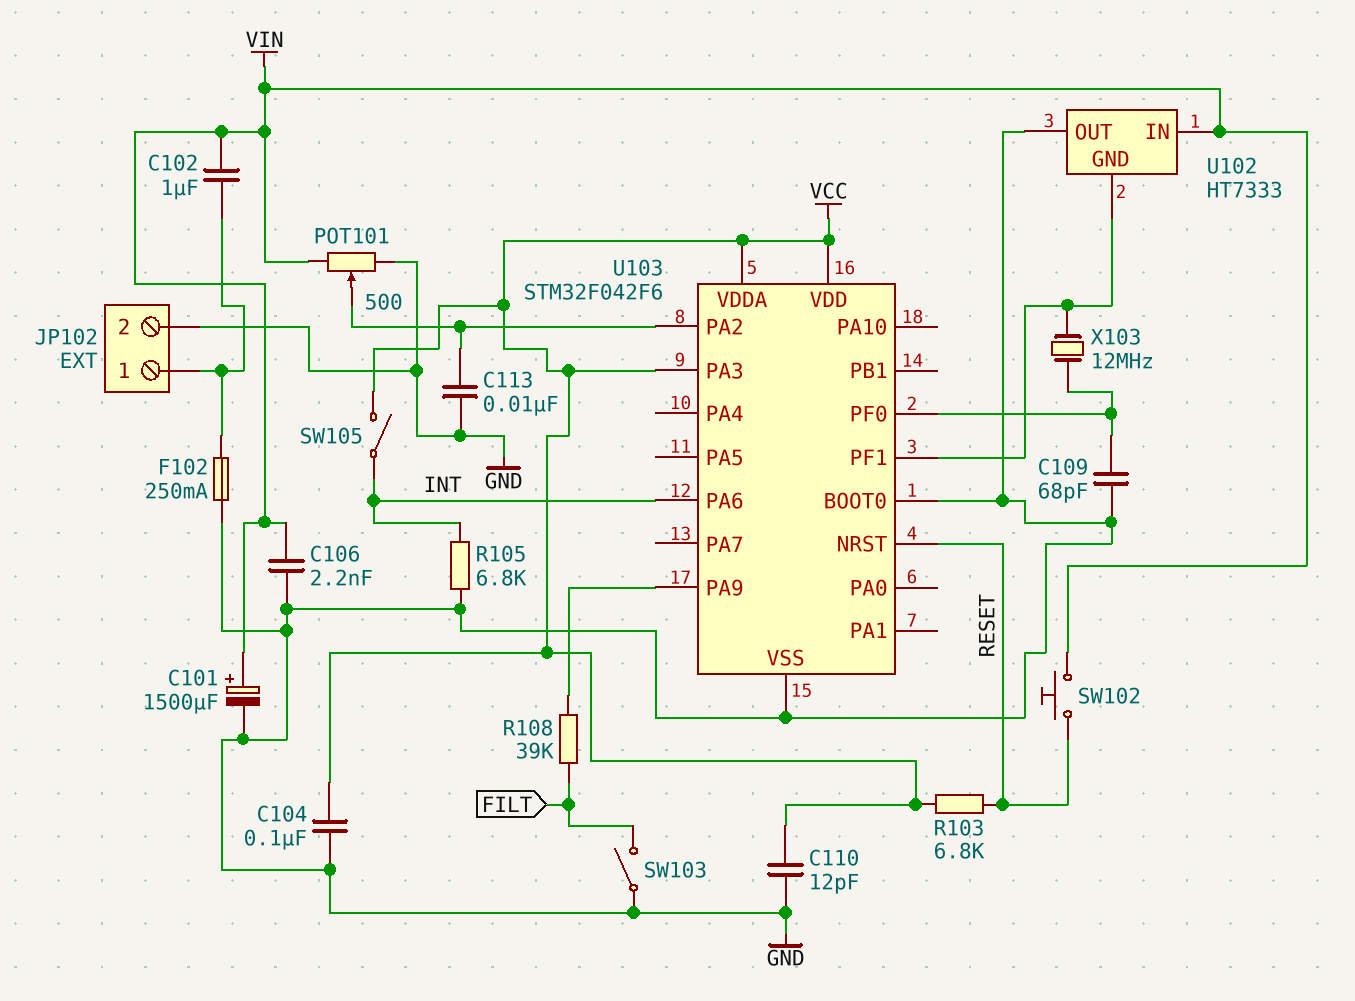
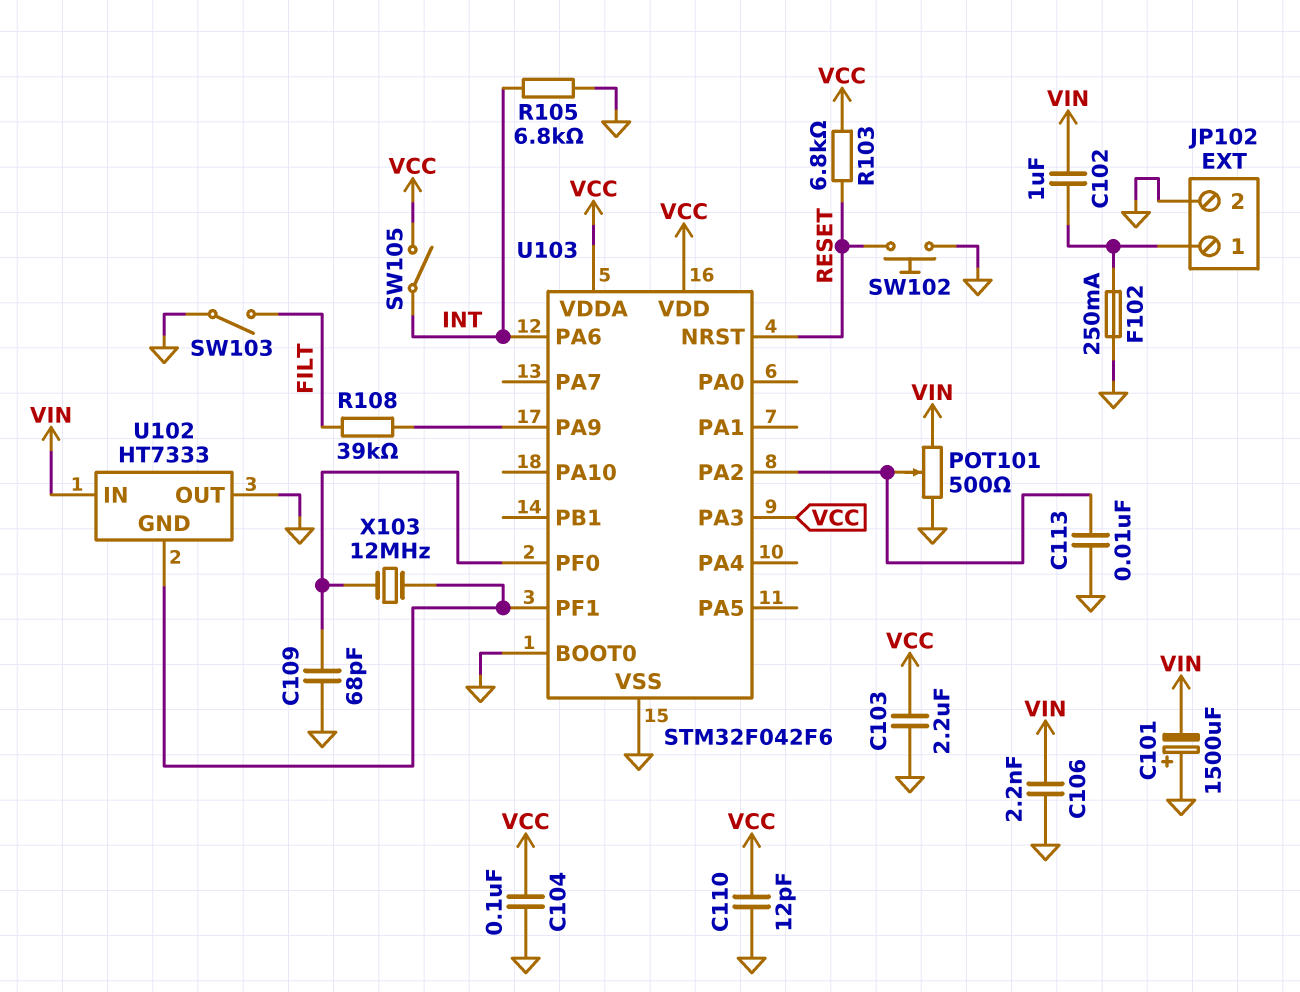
C101: 1500uF (plus VIN, minus GND) -> 1500uF (plus GND, minus VIN)
C103: none -> 2.2uF (GND, VCC)
SW102: button (RESET, VIN) -> button (GND, RESET)

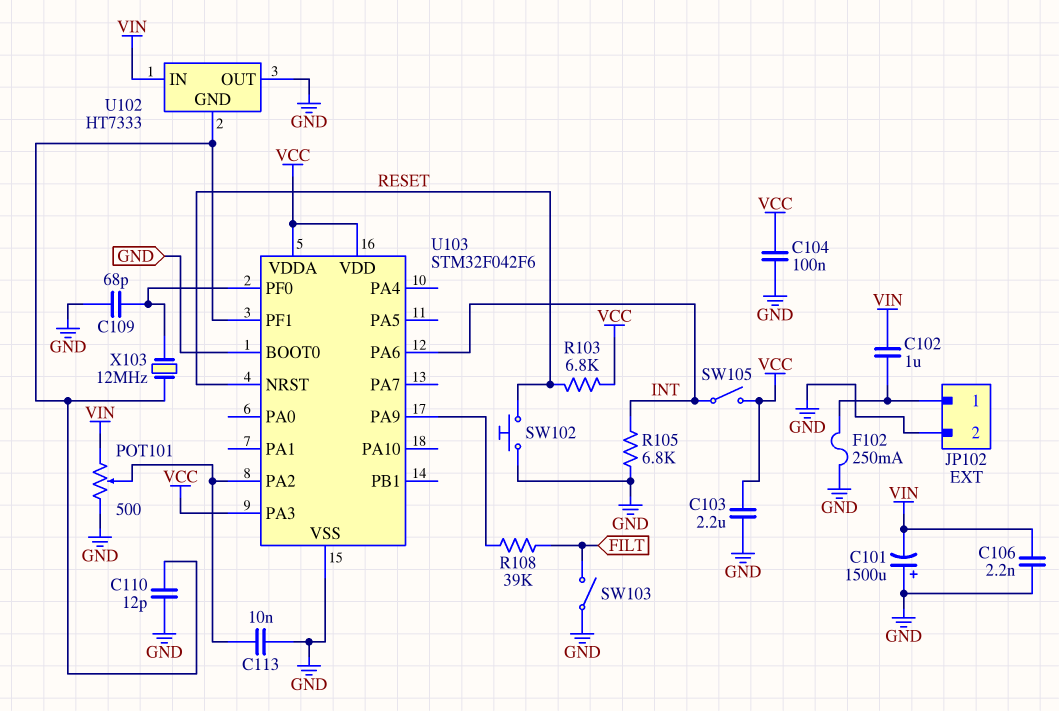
C110: 12pF (GND, VCC) -> 12pF (GND, U102/GND)

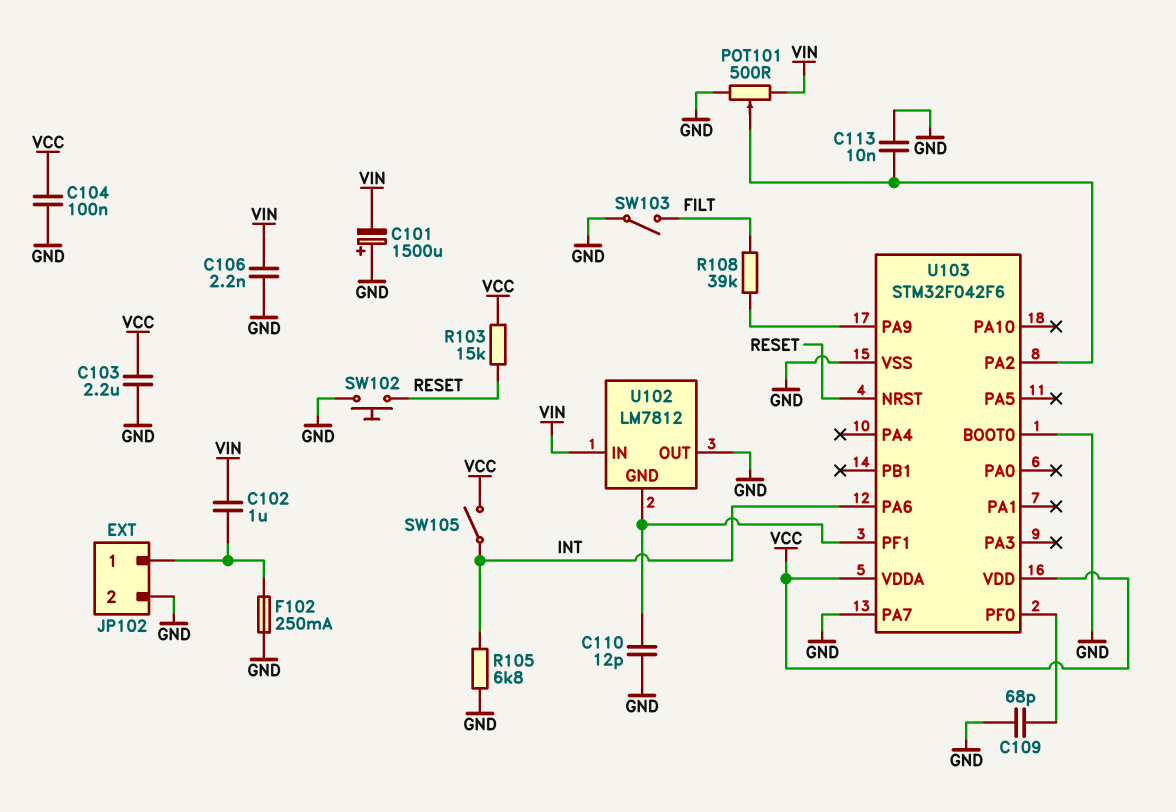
R103: 6.8k (RESET, VCC) -> 15k (RESET, VCC)
U102: HT7333 -> LM7812
U103 pin PA3: VCC -> none
U103 pin PA7: none -> GND
X103: 12MHz (U102/GND, U103/PF0) -> none

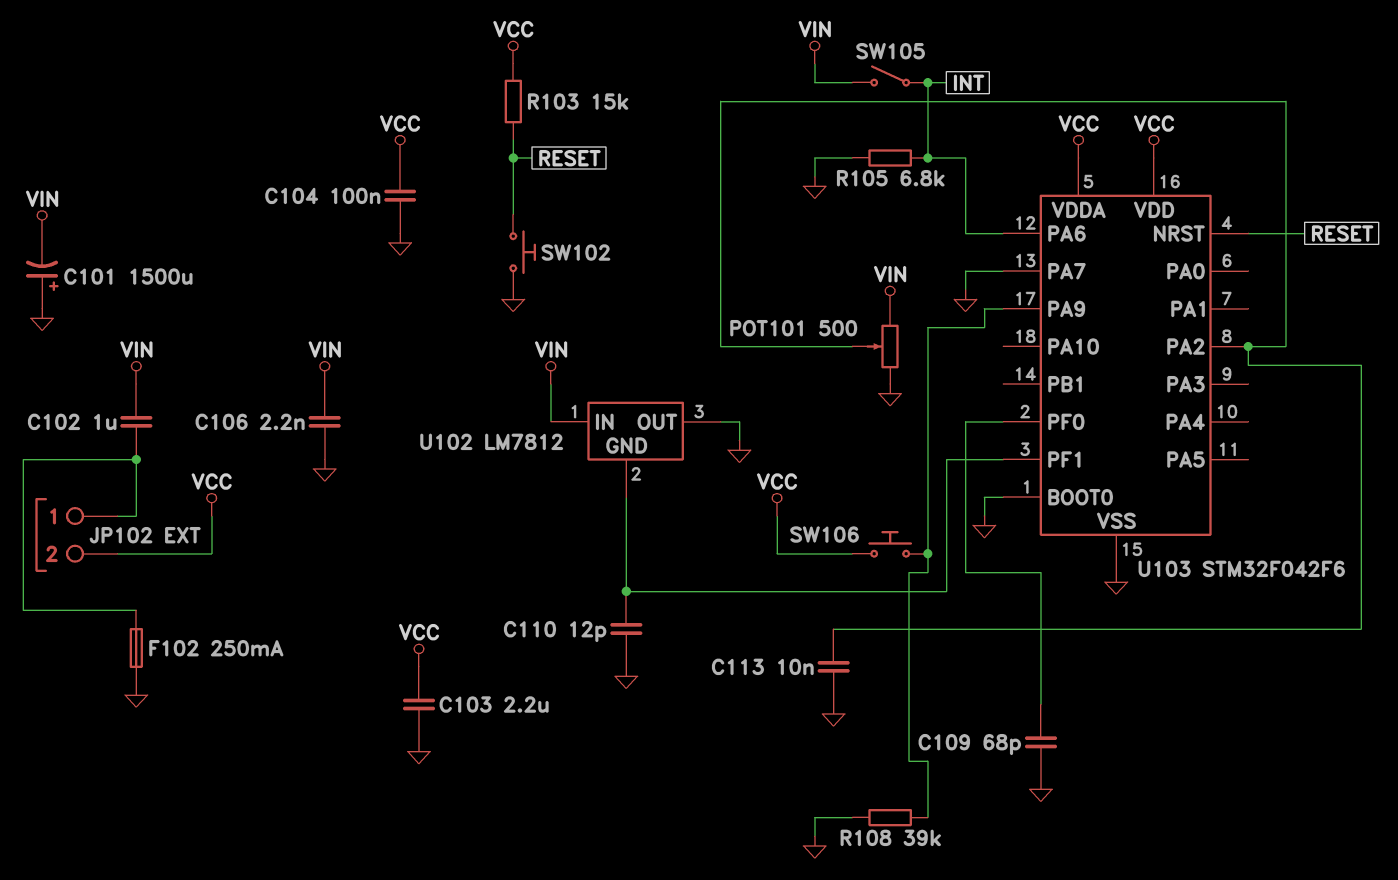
JP102 pin 2: GND -> VCC
R108: 39k (FILT, U103/PA9) -> 39k (GND, U103/PA9)
SW103: switch (FILT, GND) -> none
SW105: switch (INT, VCC) -> switch (INT, VIN)
SW106: none -> button (U103/PA9, VCC)

